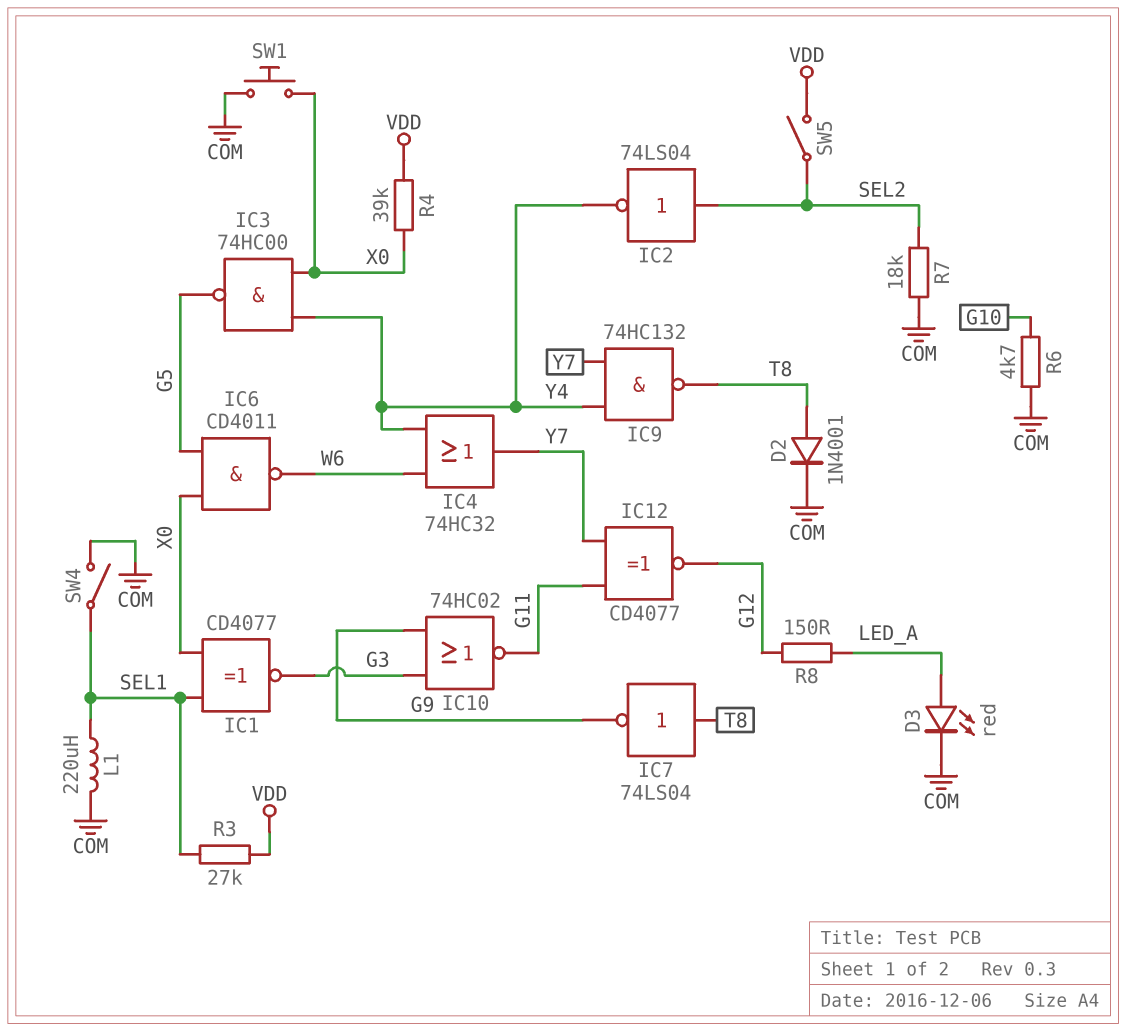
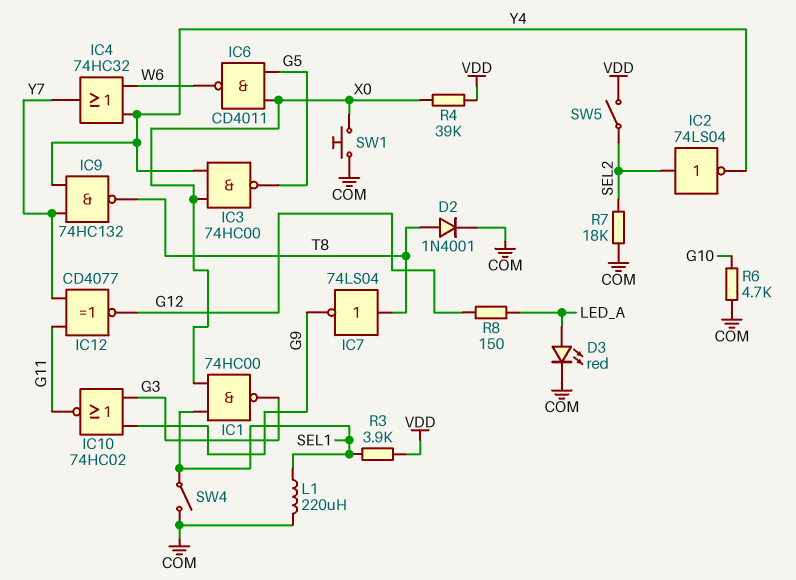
IC1: XNOR CD4077 (in SEL1, in X0, out G3) -> NAND 74HC00 (in SEL1, in X0, out G3)
R3: 27k (SEL1, VDD) -> 3.9k (SEL1, VDD)

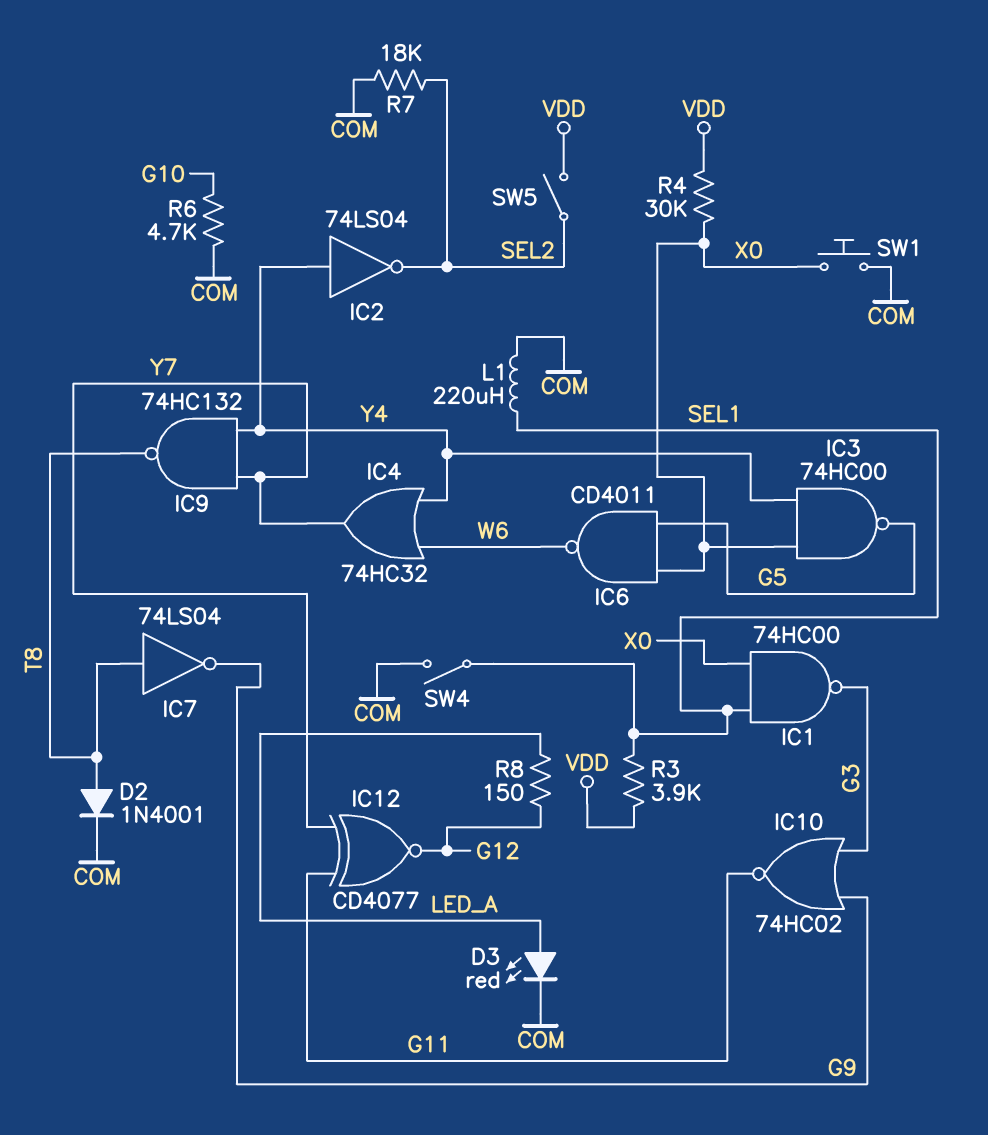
IC2: NOT 74LS04 (in SEL2, out Y4) -> NOT 74LS04 (in Y4, out SEL2)
R4: 39k (VDD, X0) -> 30k (VDD, X0)

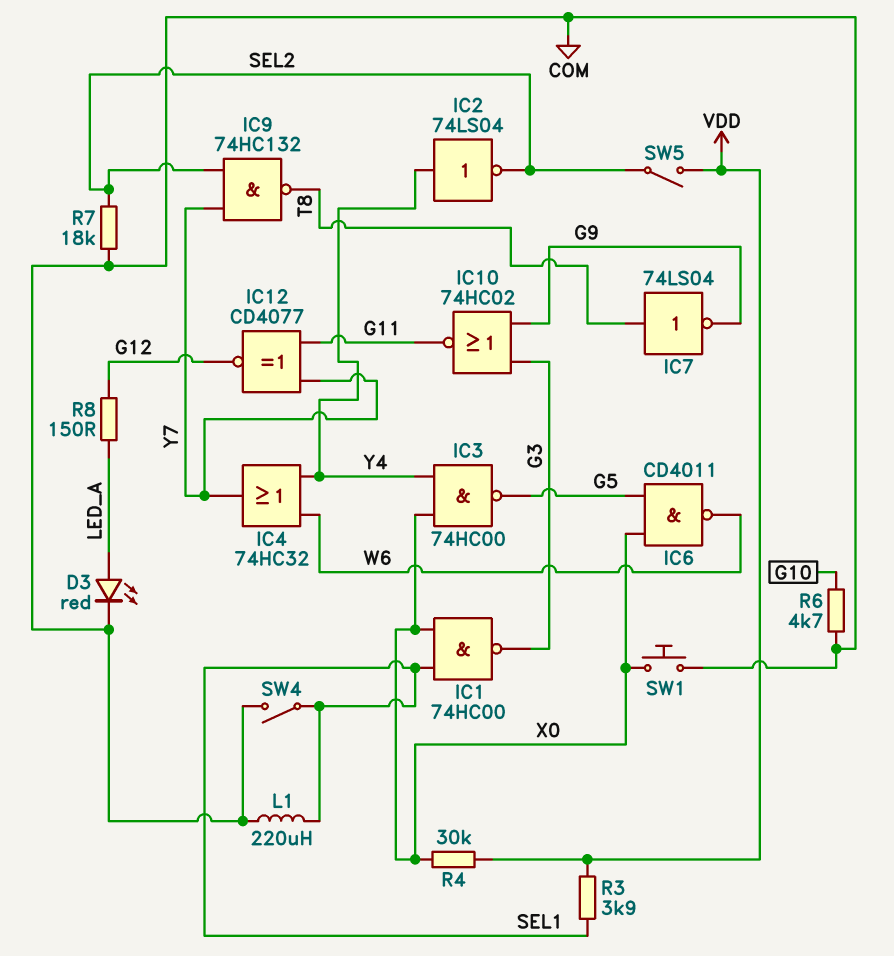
D2: diode 1N4001 (A T8, K COM) -> none
IC9: NAND 74HC132 (in Y4, in Y7, out T8) -> NAND 74HC132 (in SEL2, in Y7, out T8)

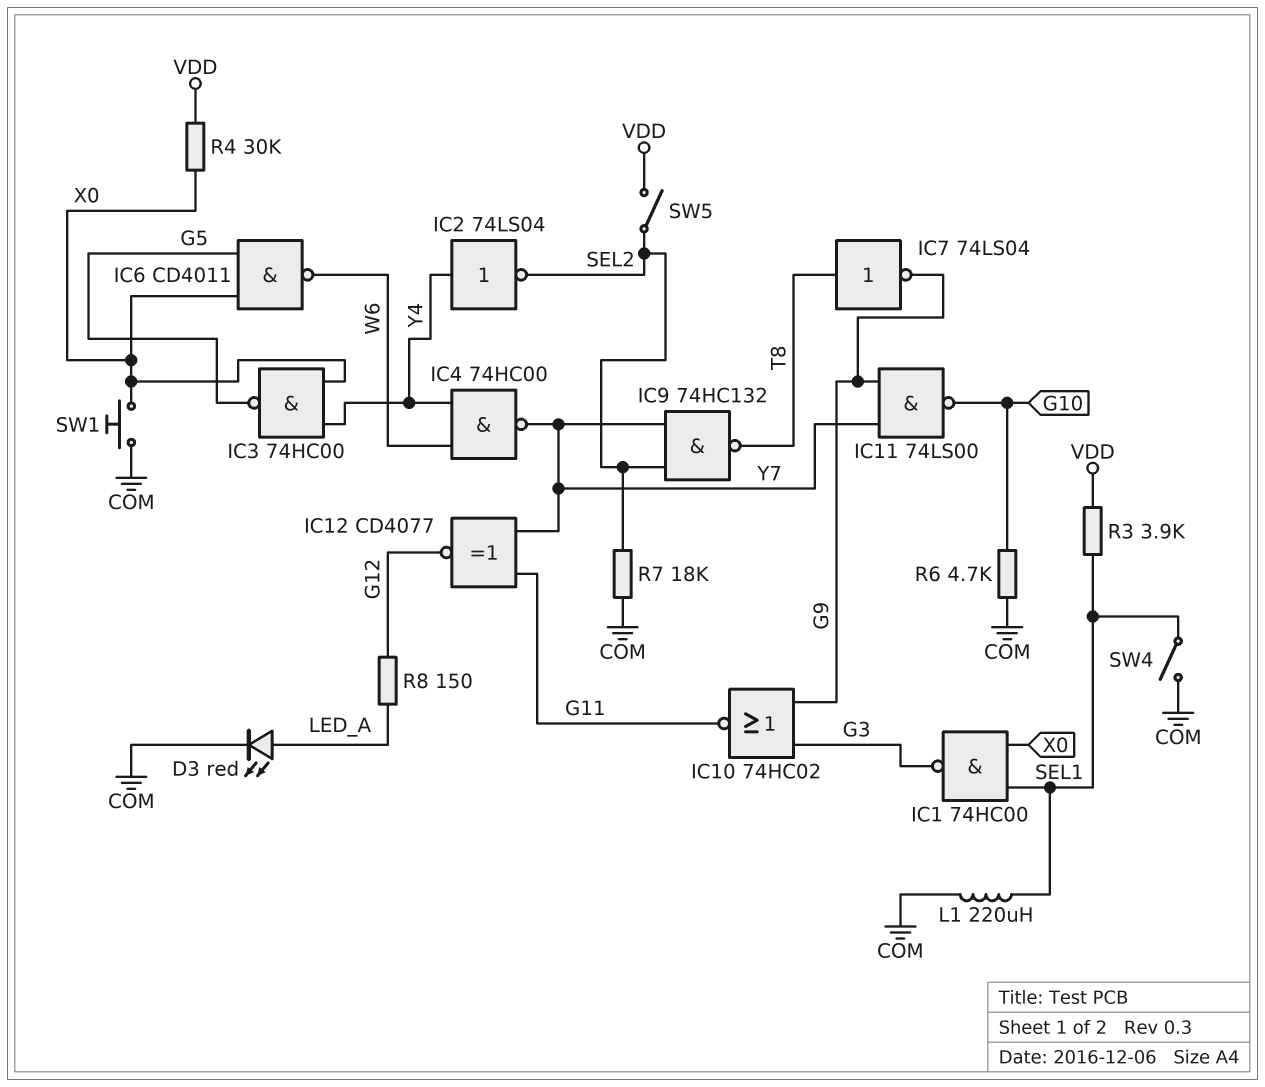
IC4: OR 74HC32 (in W6, in Y4, out Y7) -> NAND 74HC00 (in W6, in Y4, out Y7)
IC11: none -> NAND 74LS00 (in G9, in Y7, out G10)

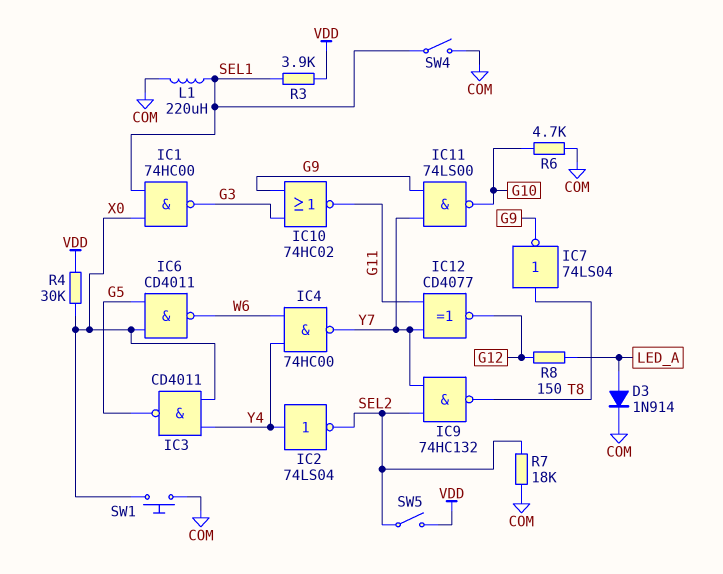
D3: LED red (A LED_A, K COM) -> diode 1N914 (A LED_A, K COM)
IC3: NAND 74HC00 (in X0, in Y4, out G5) -> NAND CD4011 (in X0, in Y4, out G5)

